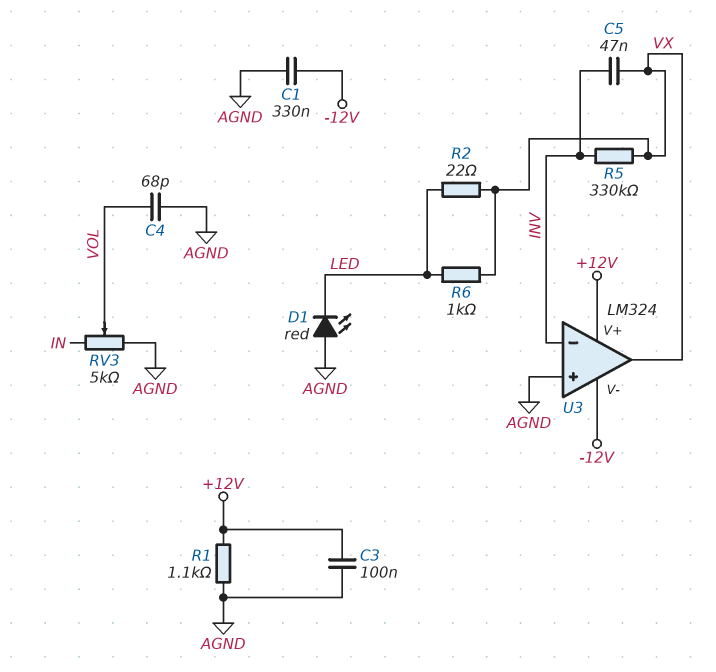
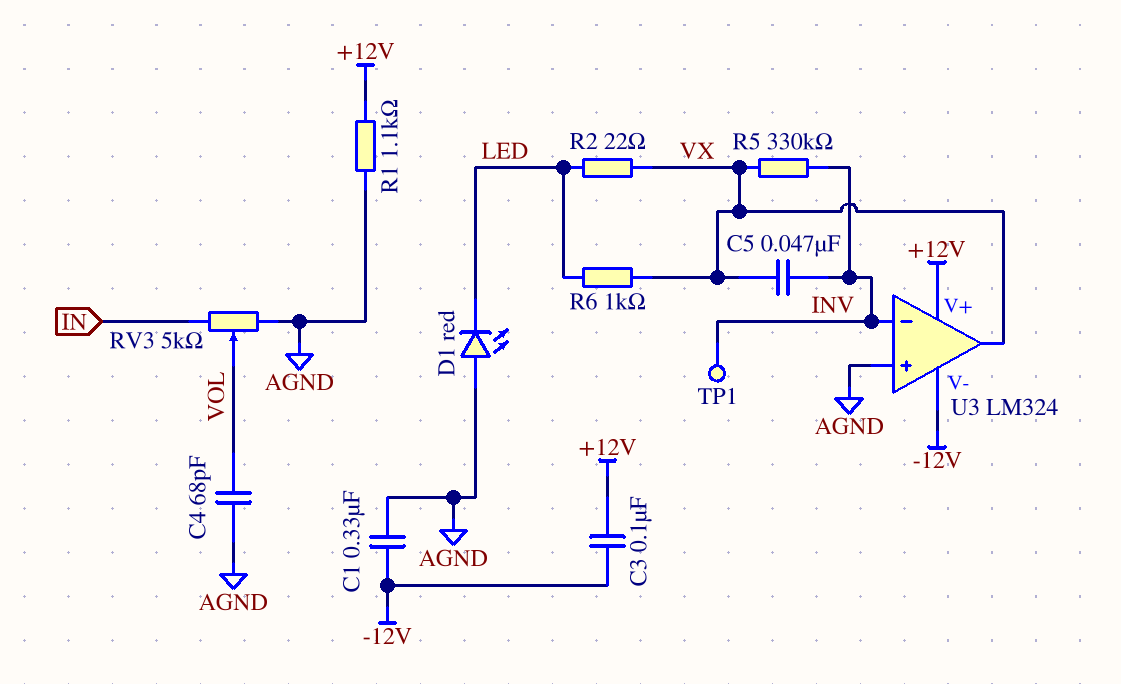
C3: 100nF (+12V, AGND) -> 100nF (+12V, -12V)
TP1: none -> test point (INV)

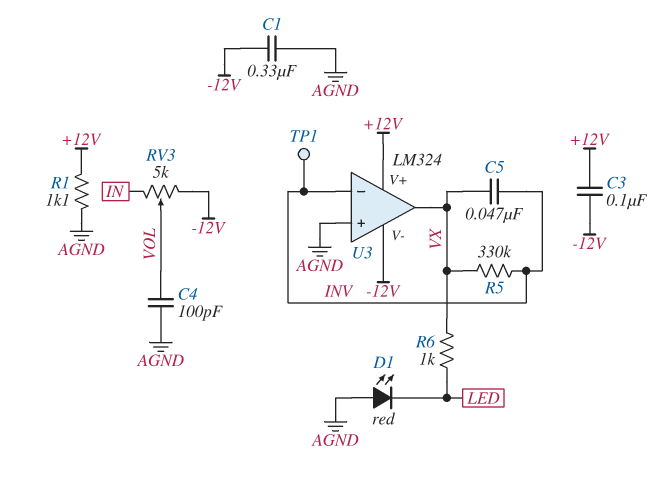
C4: 68pF (AGND, VOL) -> 100pF (AGND, VOL)
R2: 22 (LED, VX) -> none
RV3: 5k (AGND, IN, wiper VOL) -> 5k (-12V, IN, wiper VOL)

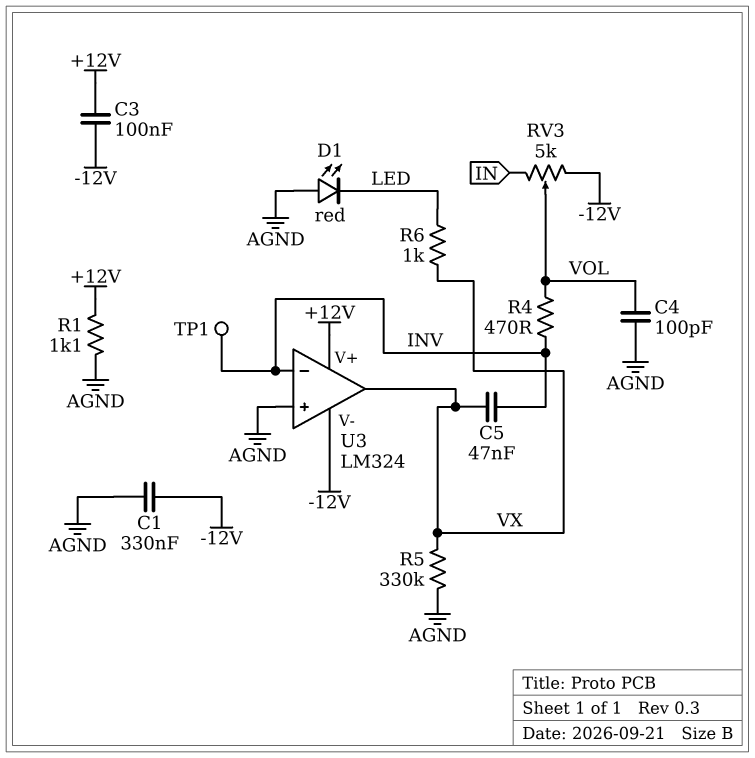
R4: none -> 470 (INV, VOL)
R5: 330k (INV, VX) -> 330k (AGND, VX)

